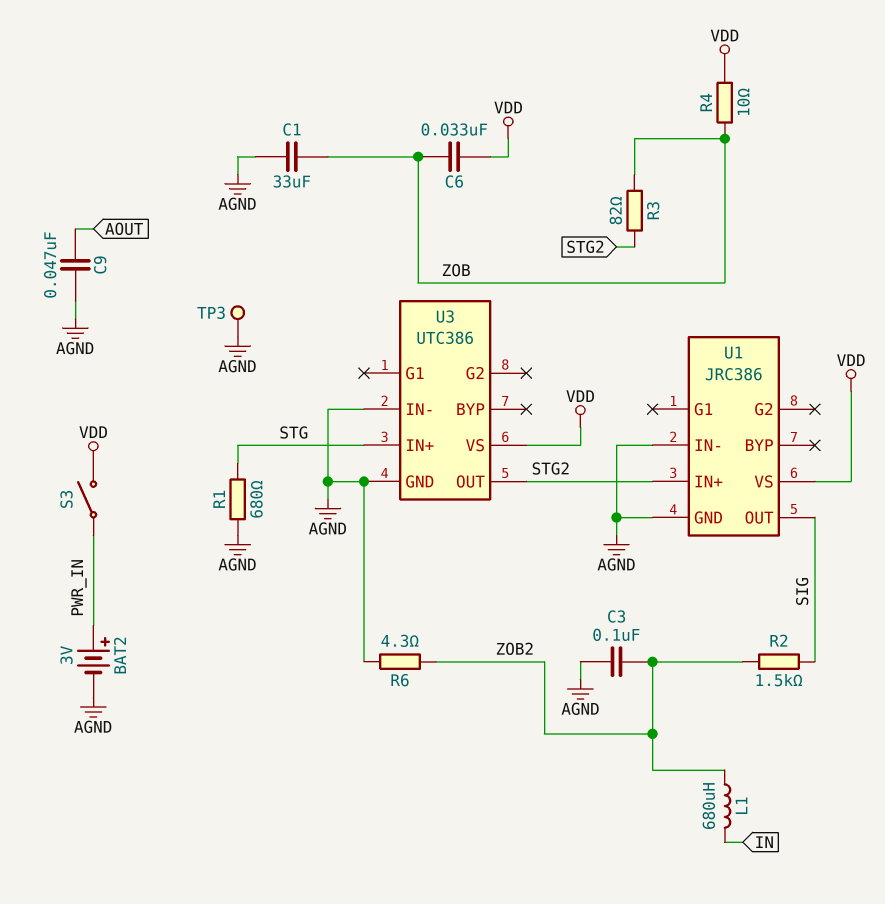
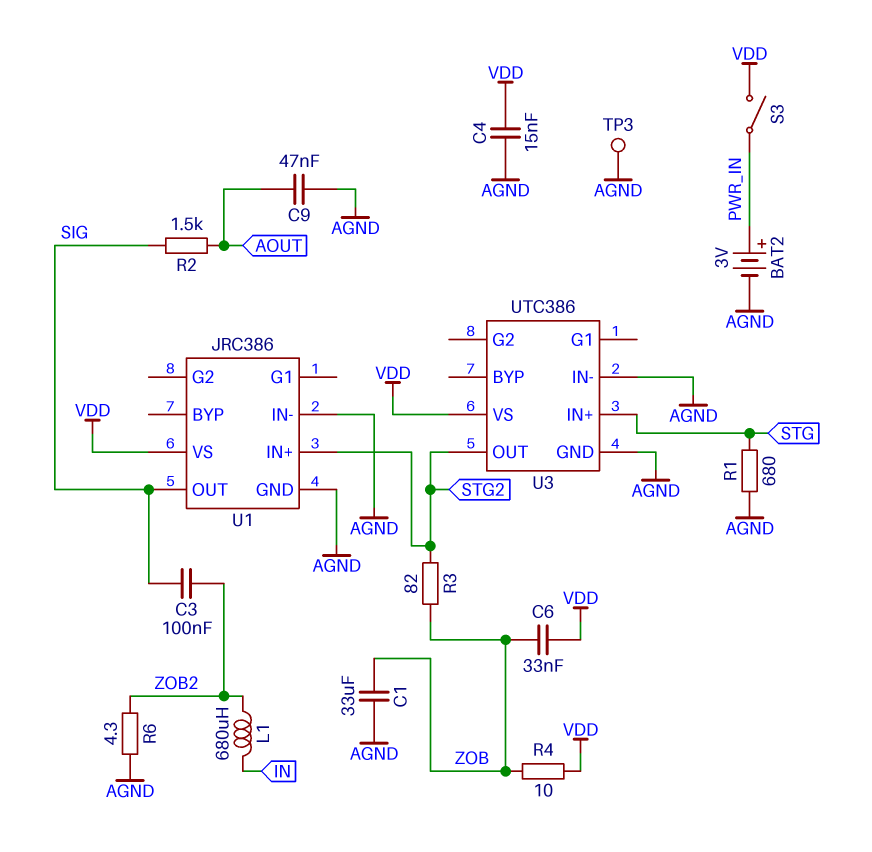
C3: 100nF (AGND, ZOB2) -> 100nF (SIG, ZOB2)
C4: none -> 15nF (AGND, VDD)
R2: 1.5k (SIG, ZOB2) -> 1.5k (AOUT, SIG)

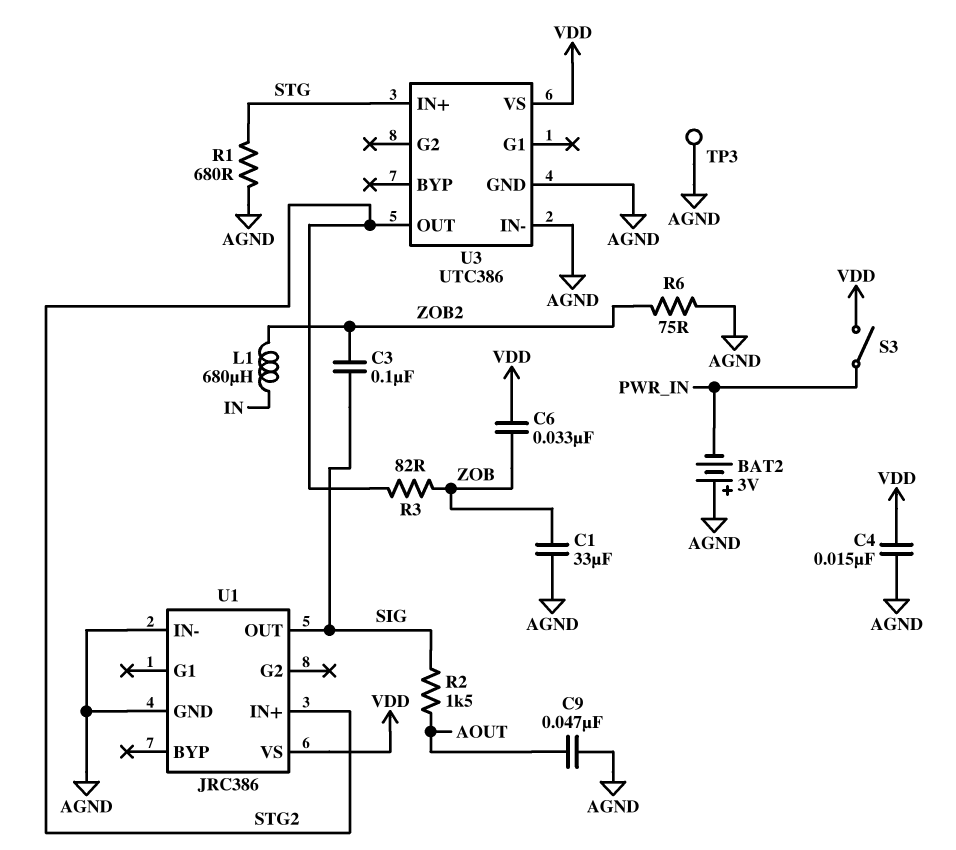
BAT2: 3V (plus PWR_IN, minus AGND) -> 3V (plus AGND, minus PWR_IN)
R4: 10 (VDD, ZOB) -> none
R6: 4.3 (AGND, ZOB2) -> 75 (AGND, ZOB2)

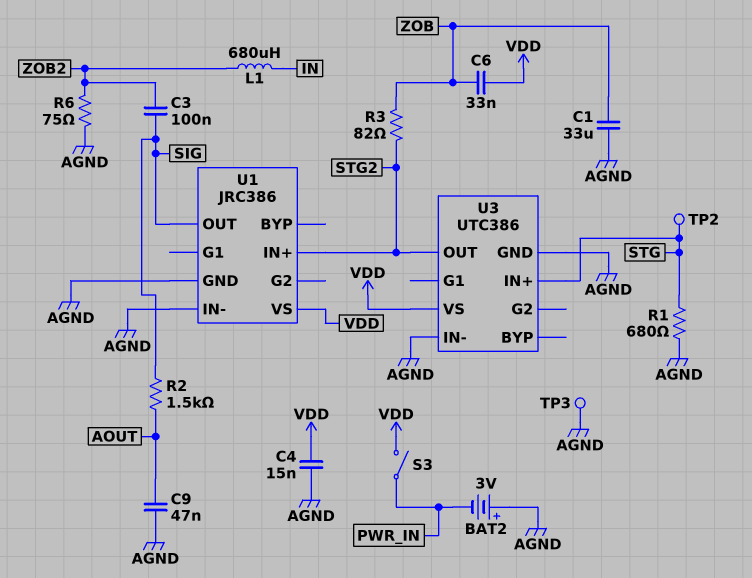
TP2: none -> test point (STG)

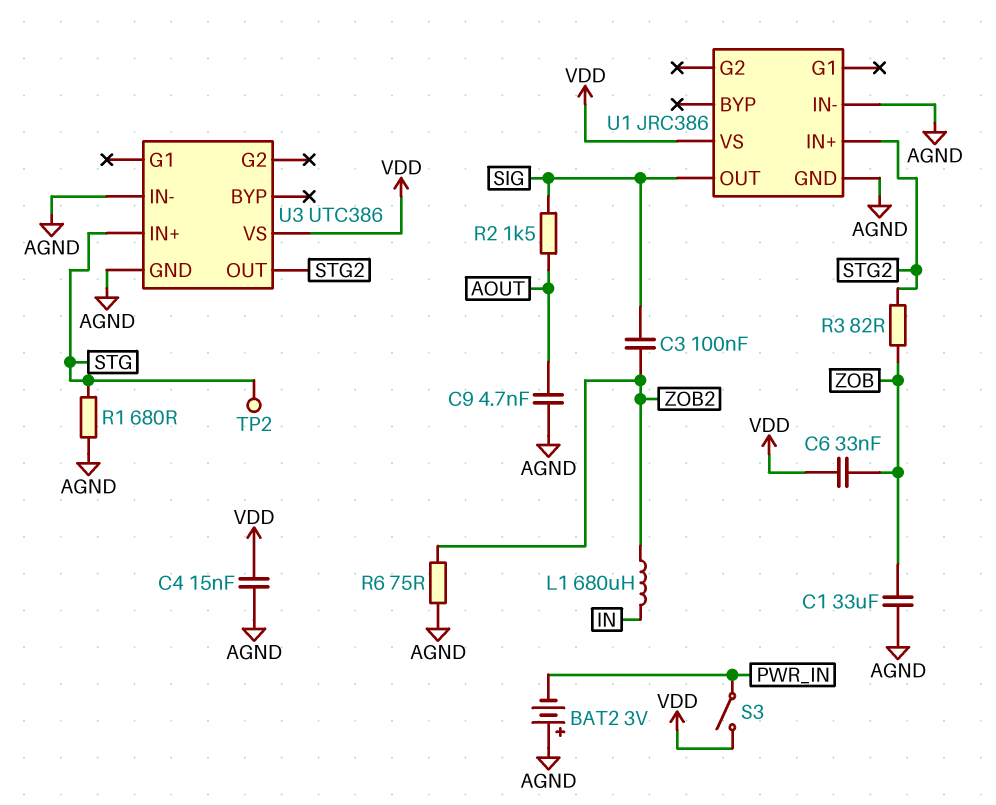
C9: 47nF (AGND, AOUT) -> 4.7nF (AGND, AOUT)
TP3: test point (AGND) -> none

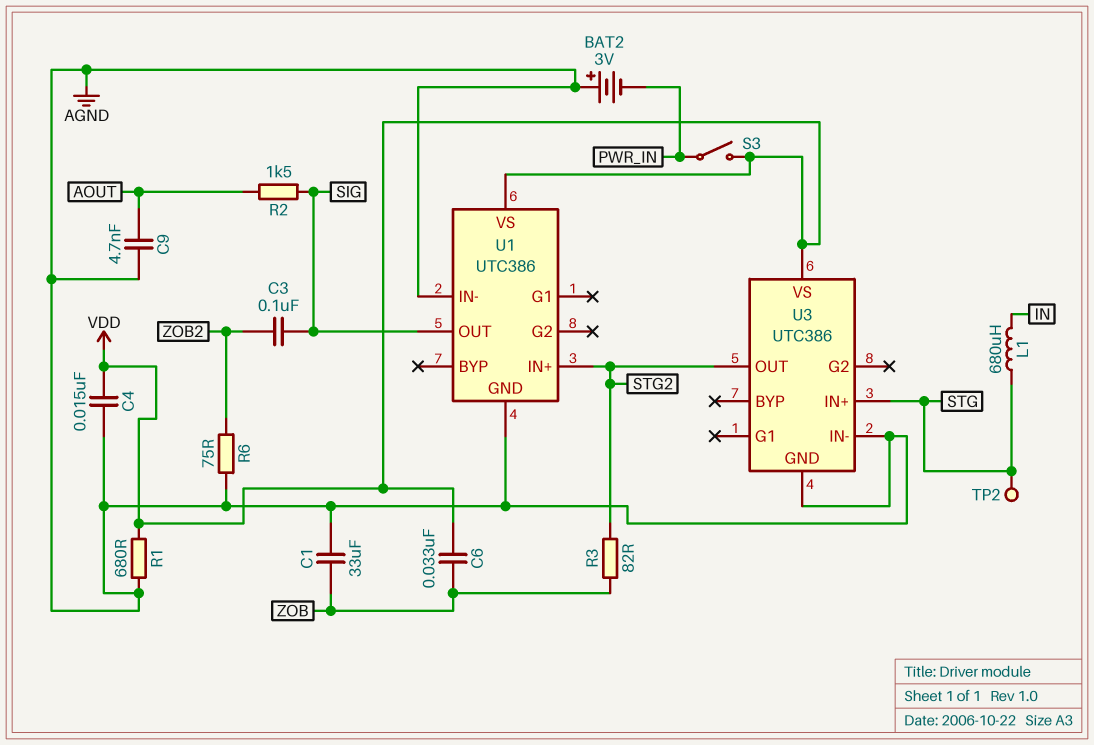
L1: 680uH (IN, ZOB2) -> 680uH (IN, STG)
R1: 680 (AGND, STG) -> 680 (AGND, VDD)
U1: JRC386 -> UTC386

